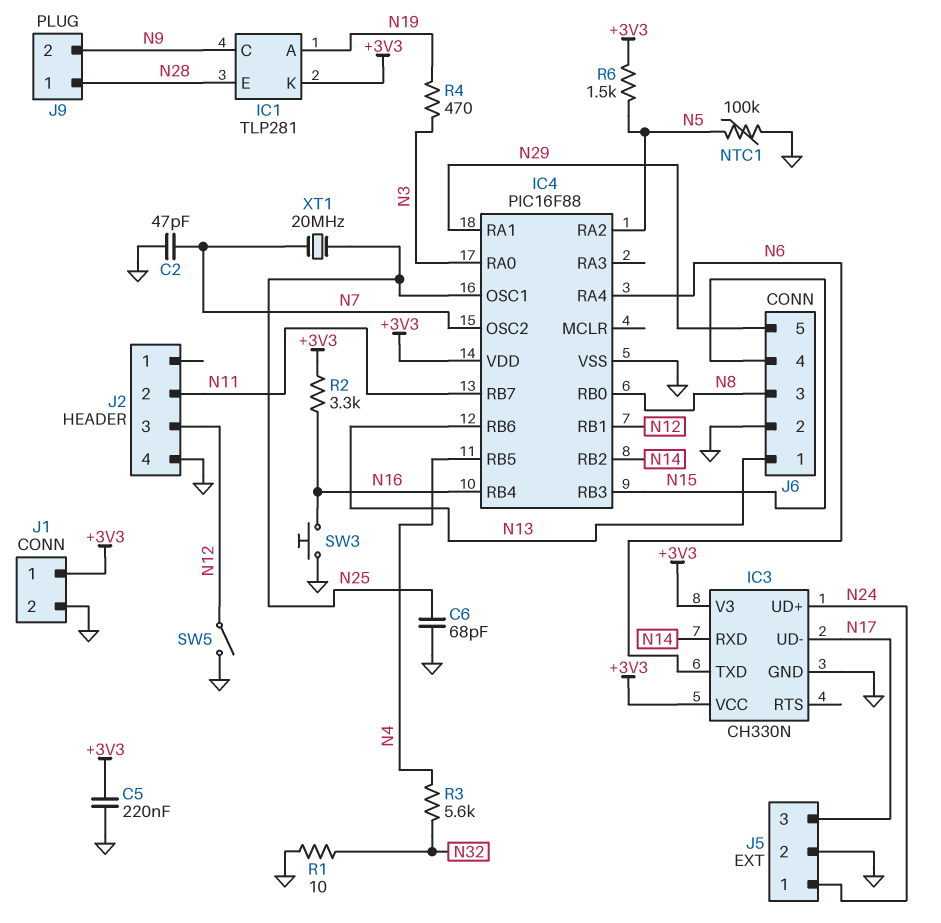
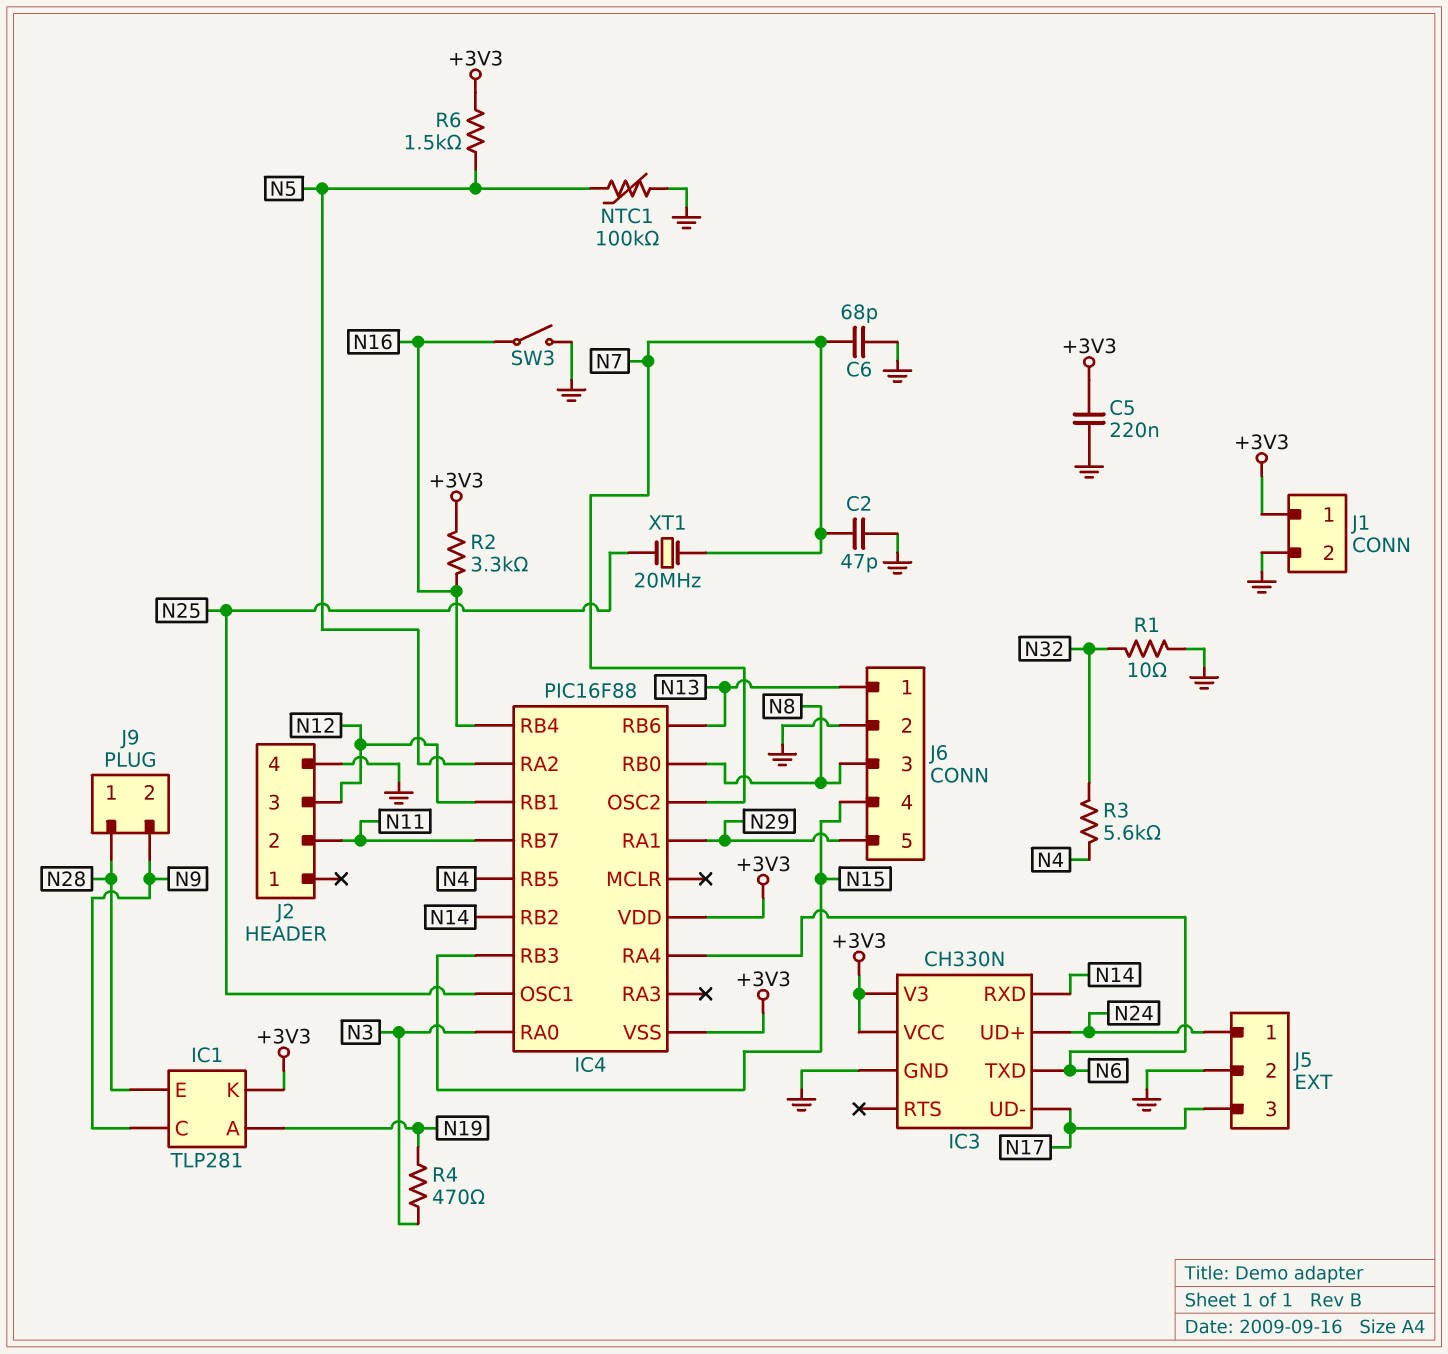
C6: 68pF (GND, N25) -> 68pF (GND, N7)
IC4 pin VSS: GND -> +3V3
SW3: button (GND, N16) -> switch (GND, N16)
SW5: switch (GND, N12) -> none

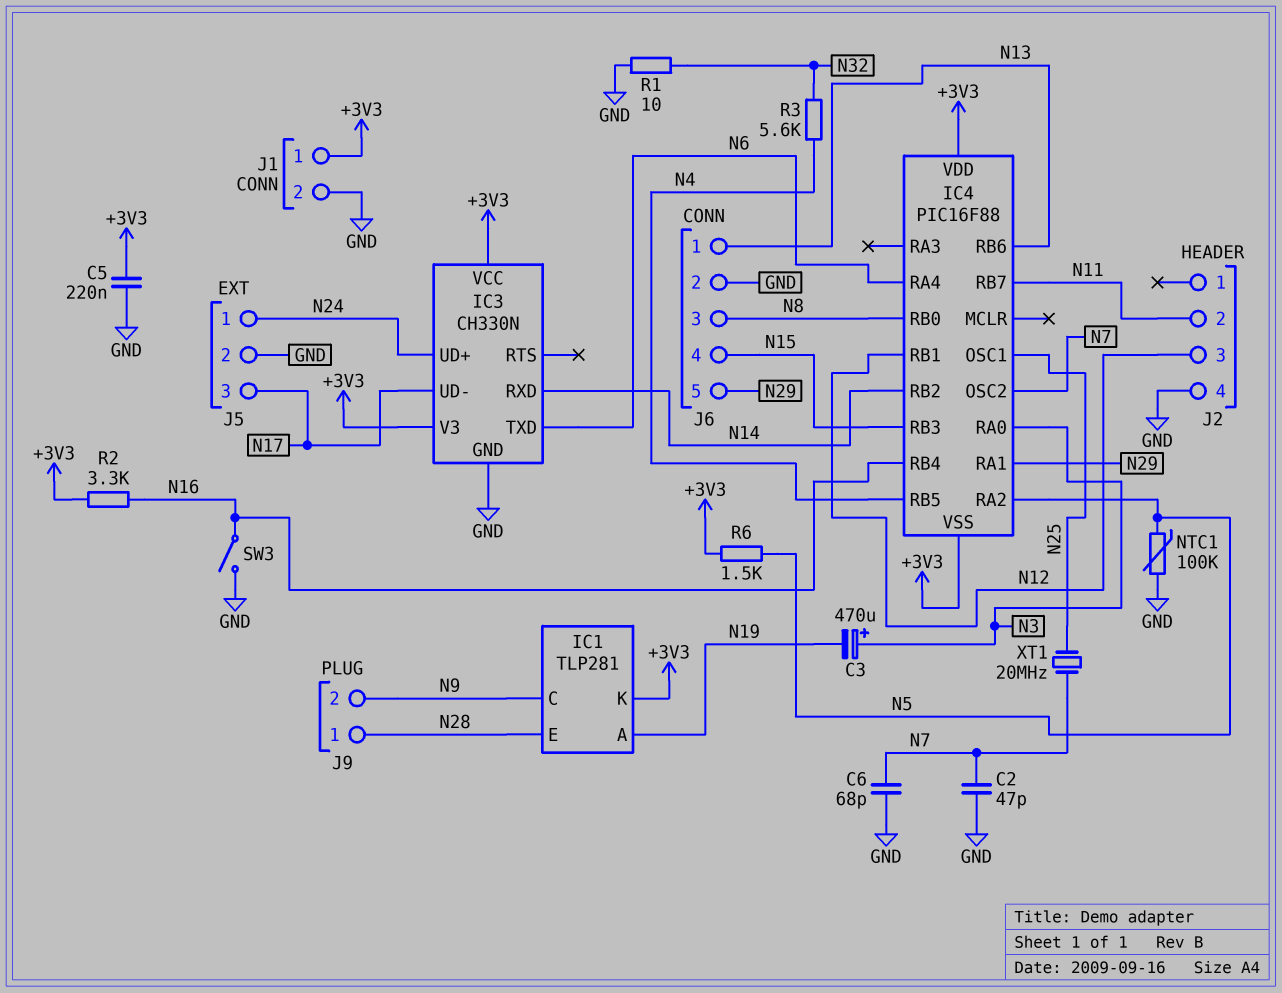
C3: none -> 470uF (plus N3, minus N19)
R4: 470 (N3, N19) -> none

